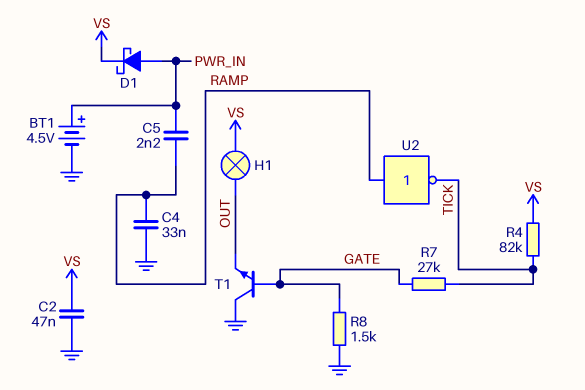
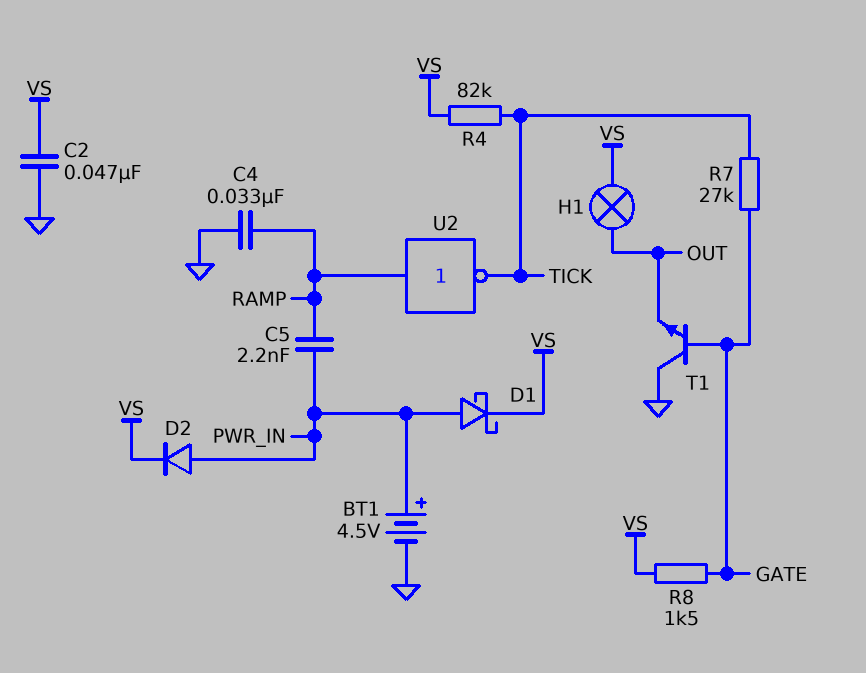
D2: none -> diode (A PWR_IN, K VS)
R8: 1.5k (GATE, GND) -> 1.5k (GATE, VS)

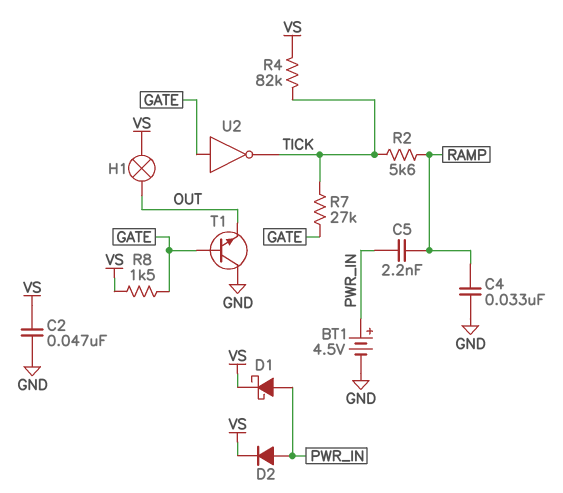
R2: none -> 5.6k (RAMP, TICK)
U2: NOT (in RAMP, out TICK) -> NOT (in GATE, out TICK)

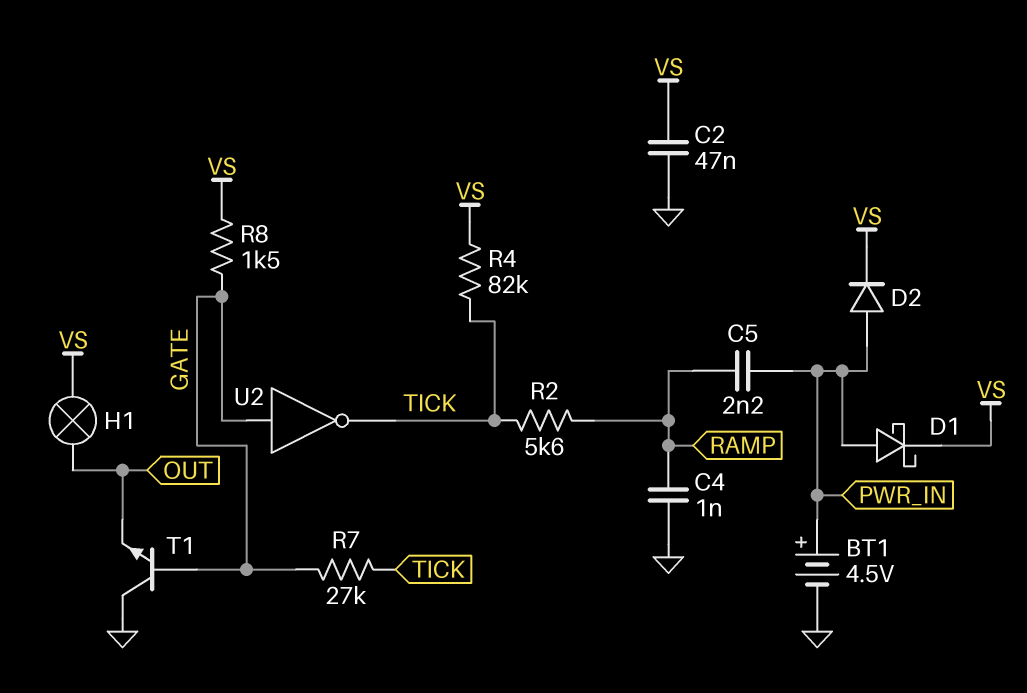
C4: 33nF (GND, RAMP) -> 1nF (GND, RAMP)

